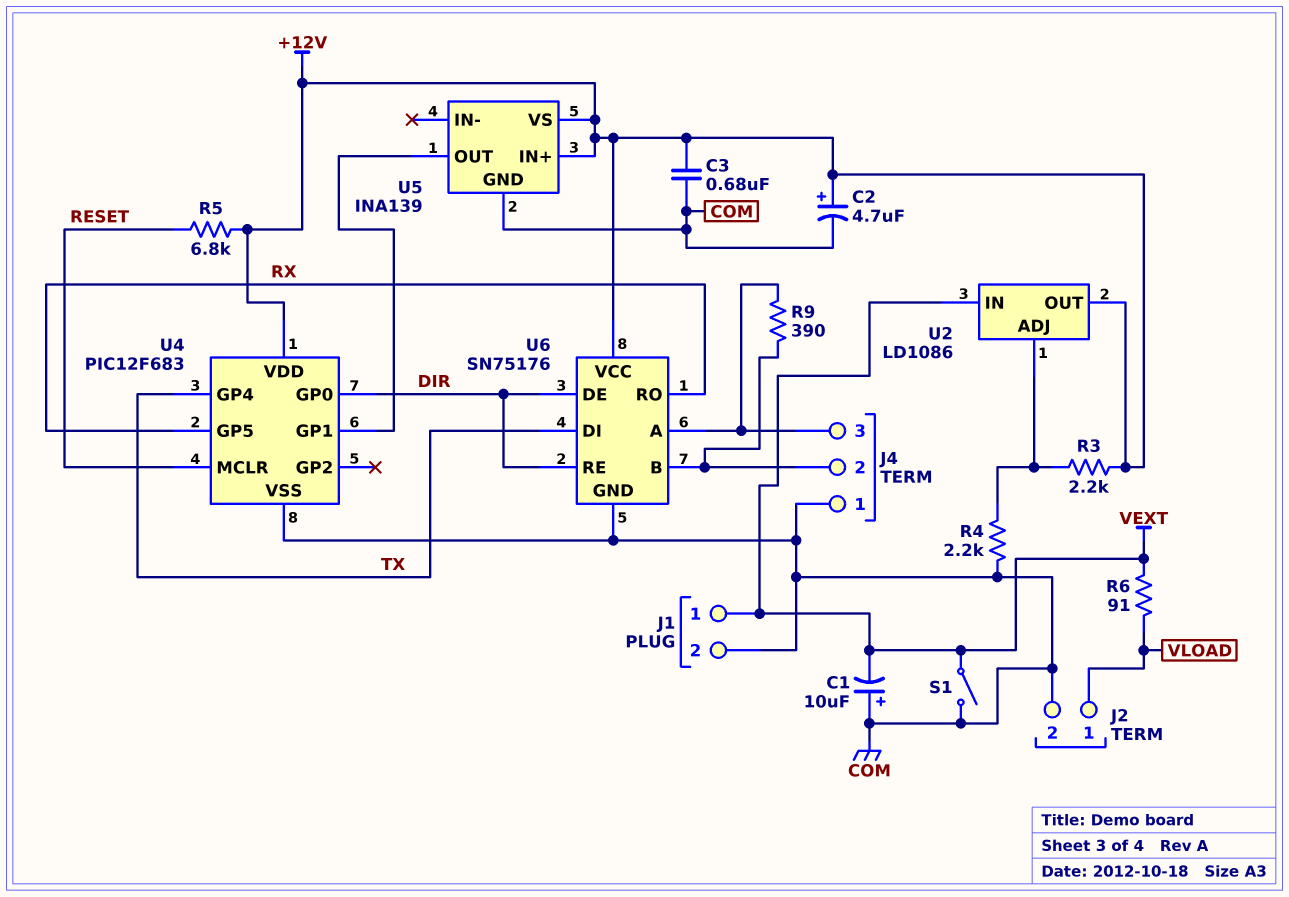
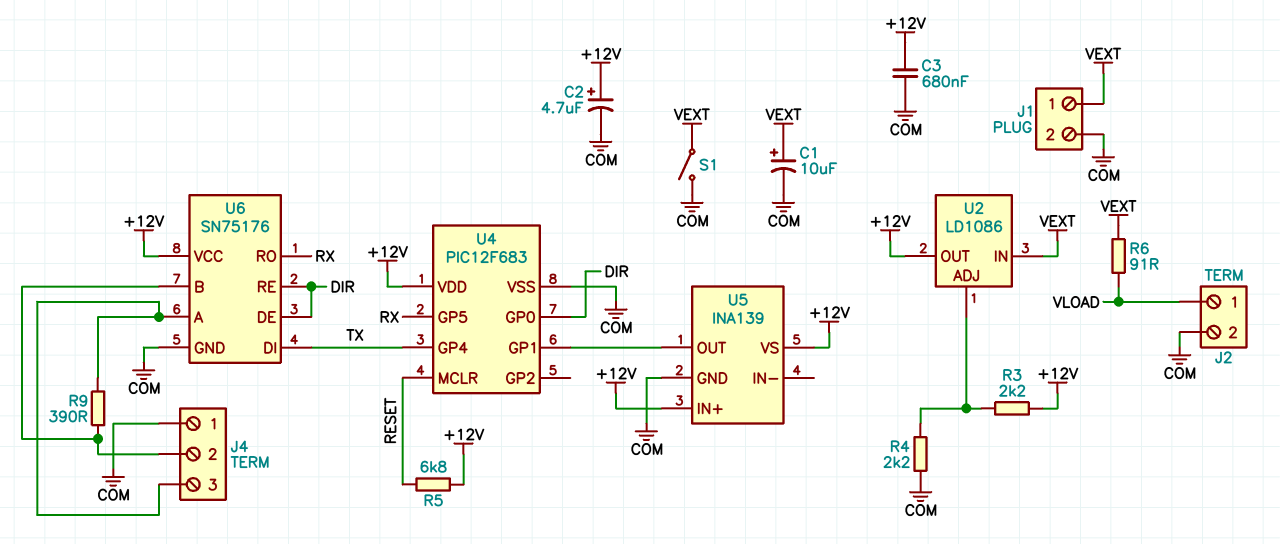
C1: 10uF (plus COM, minus VEXT) -> 10uF (plus VEXT, minus COM)

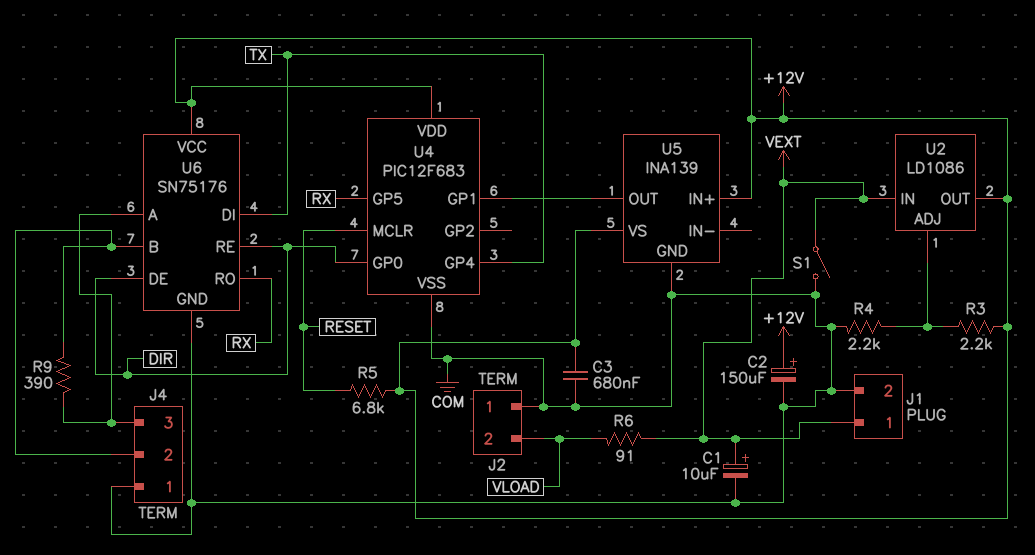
C2: 4.7uF (plus +12V, minus COM) -> 150uF (plus +12V, minus COM)
J2 pin 1: VLOAD -> COM
J2 pin 2: COM -> VLOAD

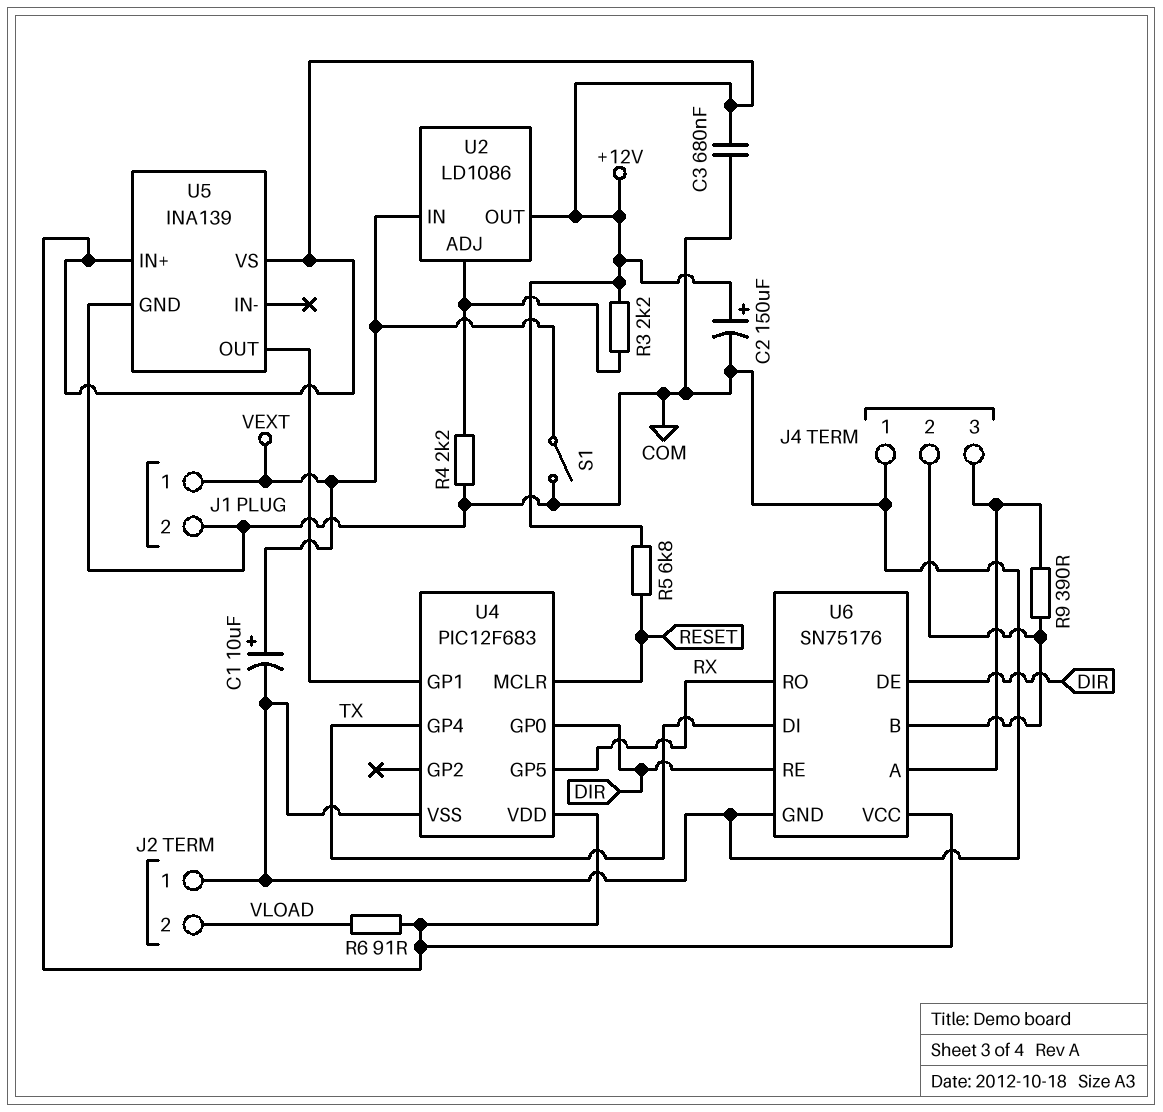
R6: 91 (VEXT, VLOAD) -> 91 (+12V, VLOAD)

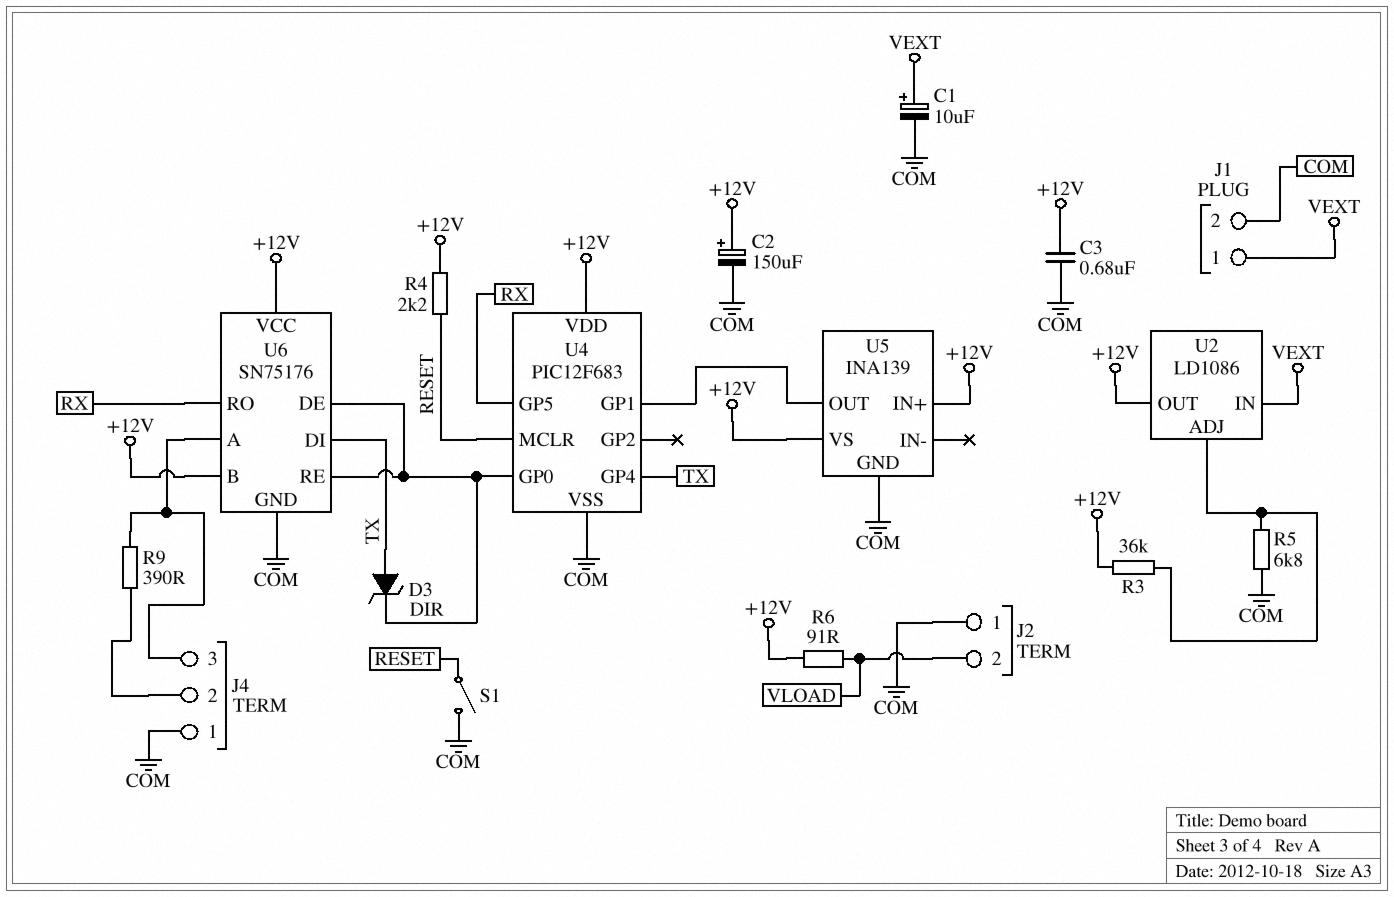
D3: none -> zener (A TX, K DIR)
R3: 2.2k (+12V, U2/ADJ) -> 36k (+12V, U2/ADJ)
R4: 2.2k (COM, U2/ADJ) -> 2.2k (+12V, RESET)
R5: 6.8k (+12V, RESET) -> 6.8k (COM, U2/ADJ)
S1: switch (COM, VEXT) -> switch (COM, RESET)
U6 pin B: J4/2 -> +12V

